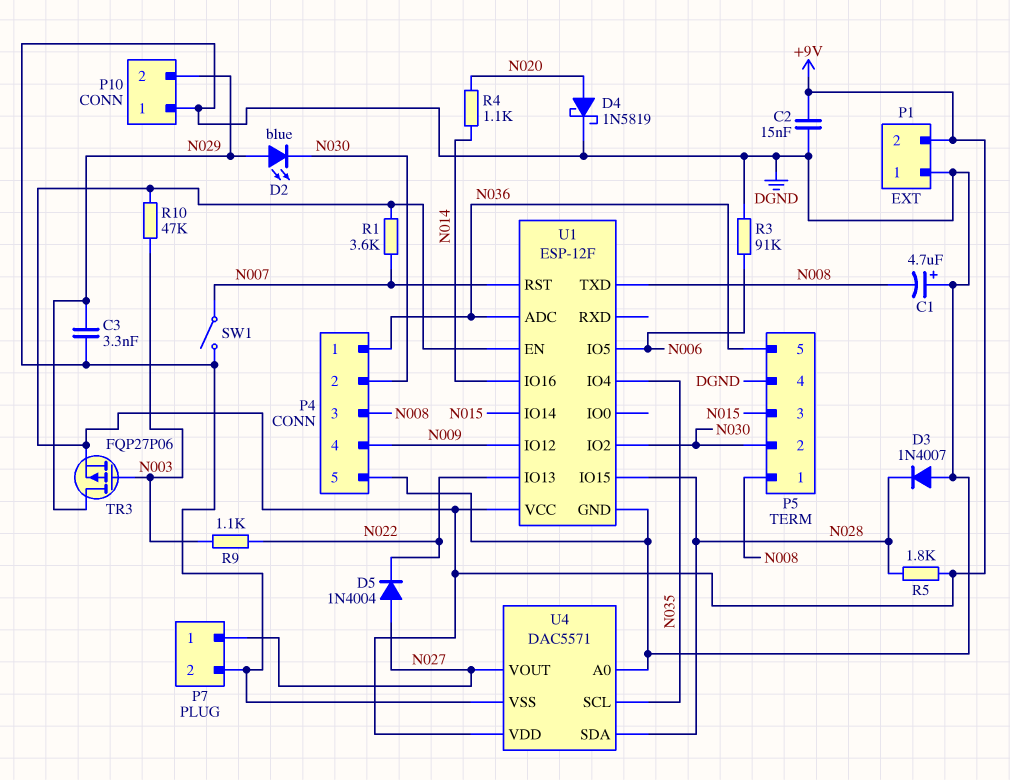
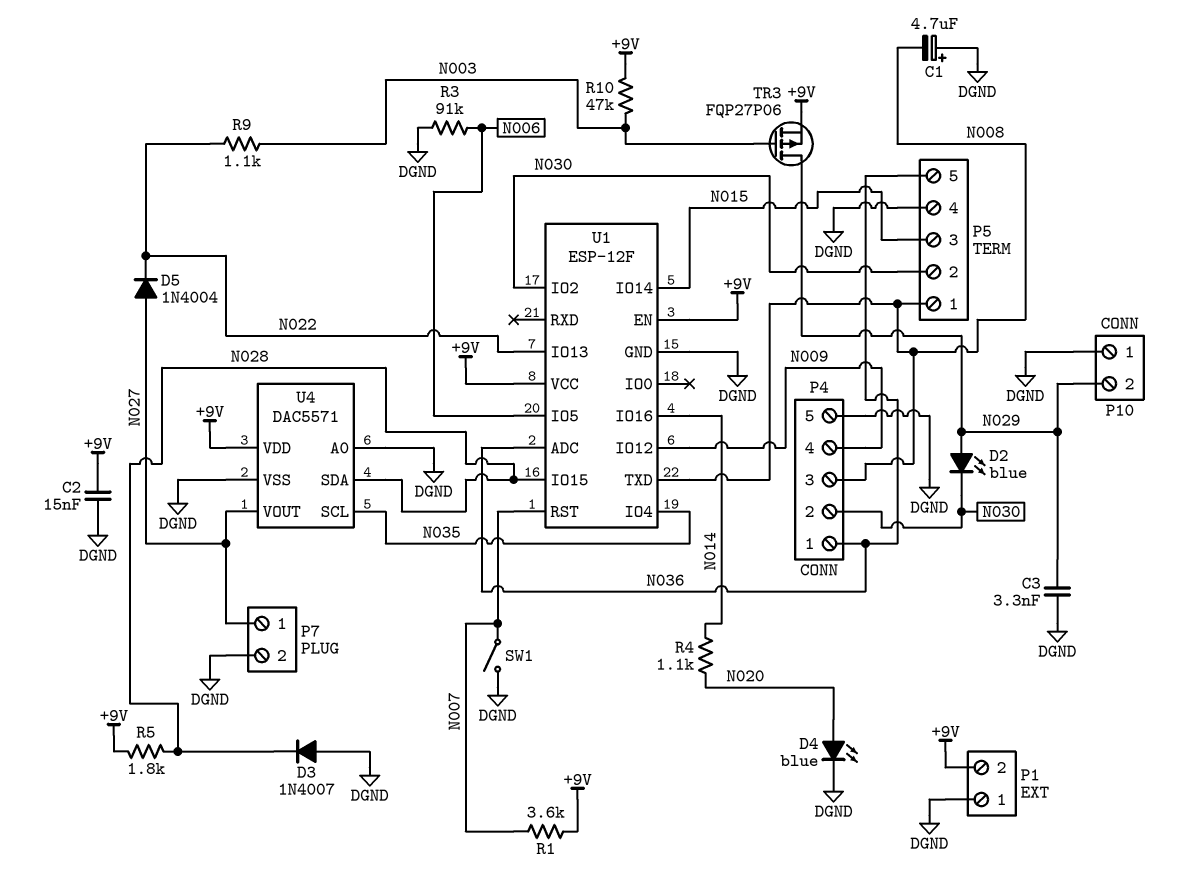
D4: schottky 1N5819 (A N020, K DGND) -> LED blue (A N020, K DGND)

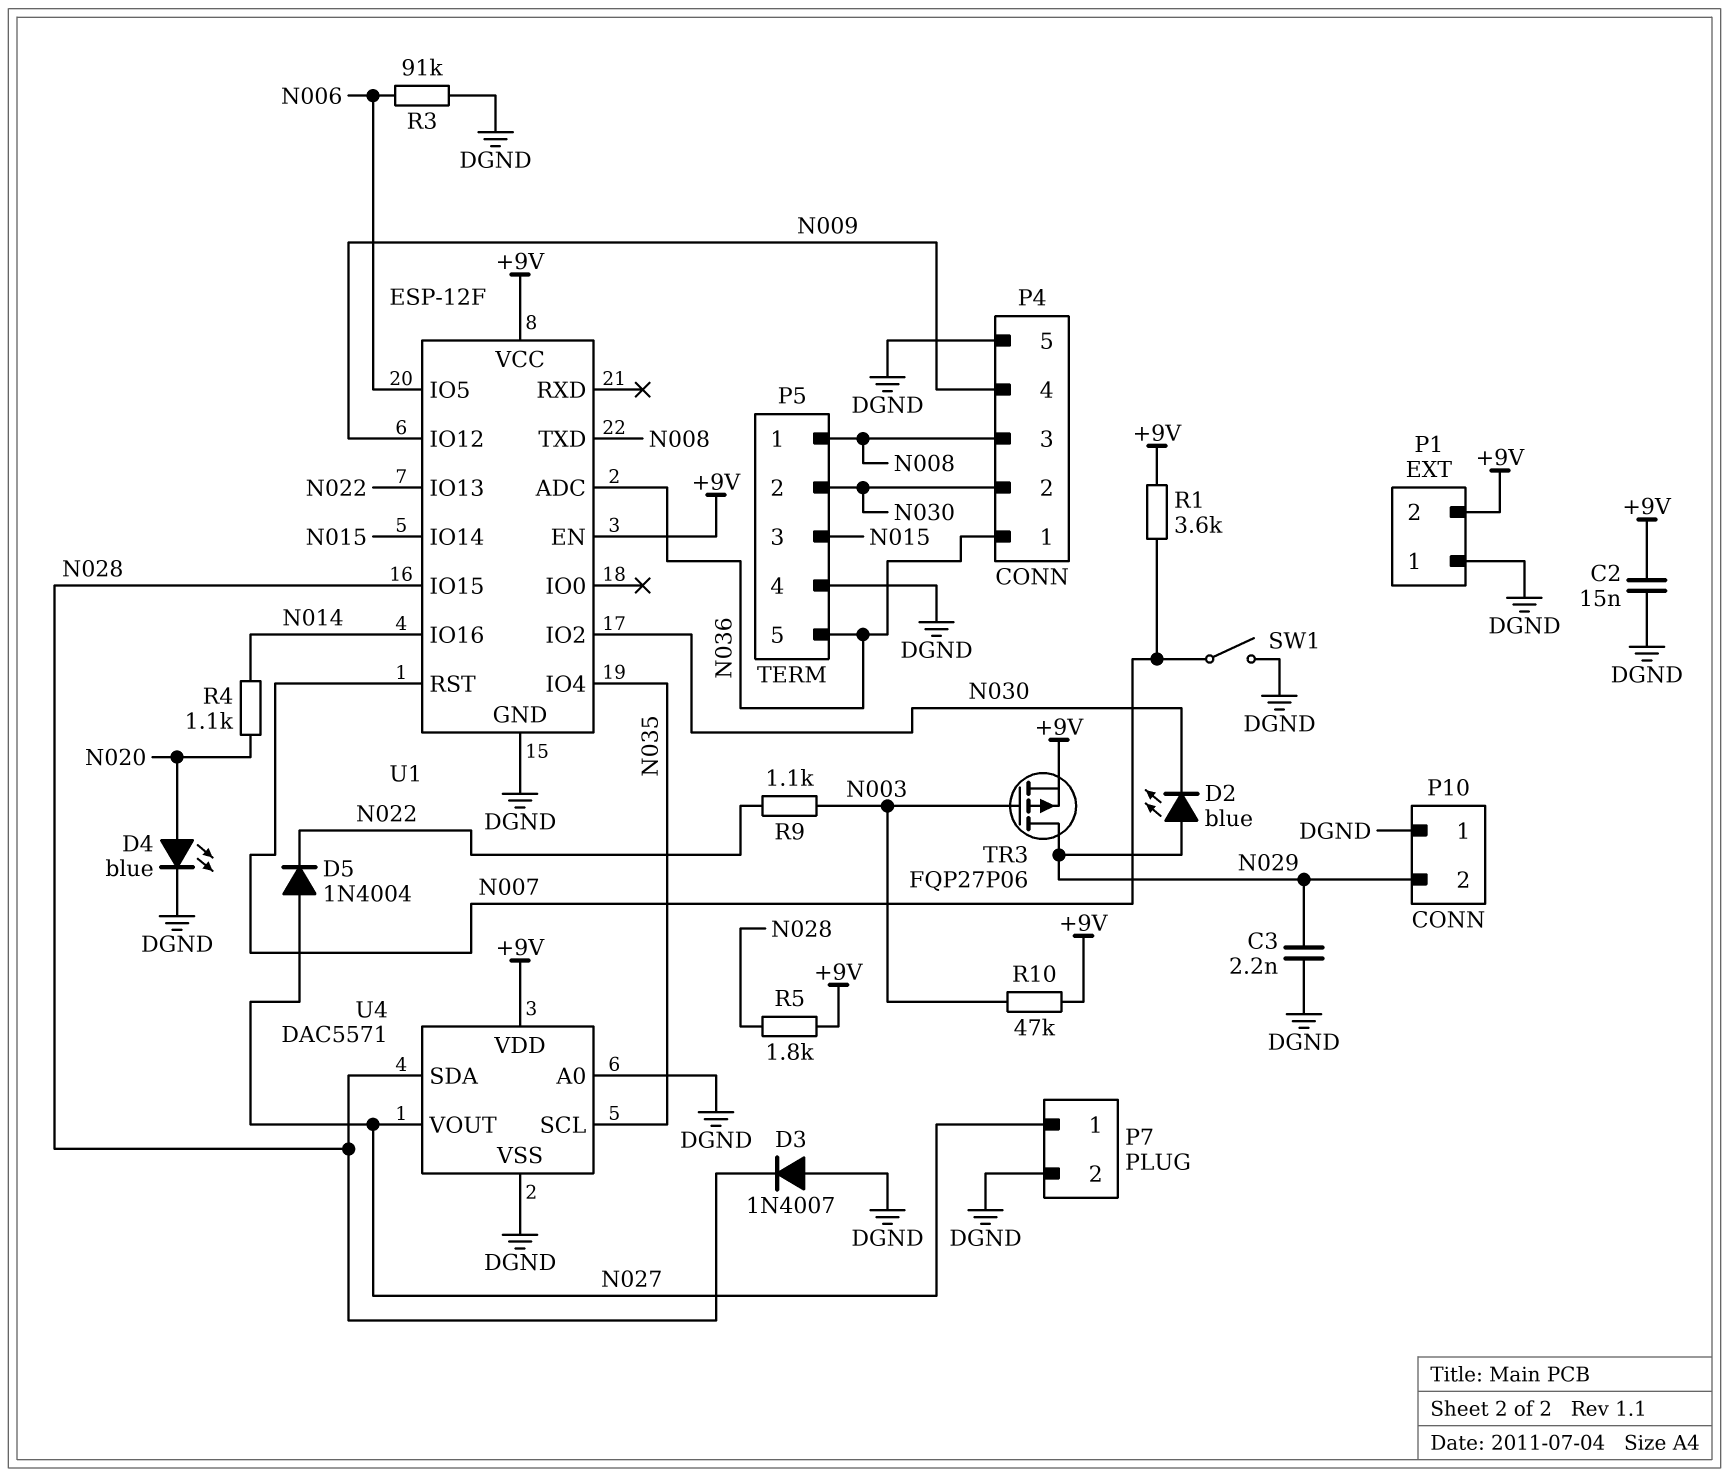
C1: 4.7uF (plus DGND, minus N008) -> none
C3: 3.3nF (DGND, N029) -> 2.2nF (DGND, N029)

